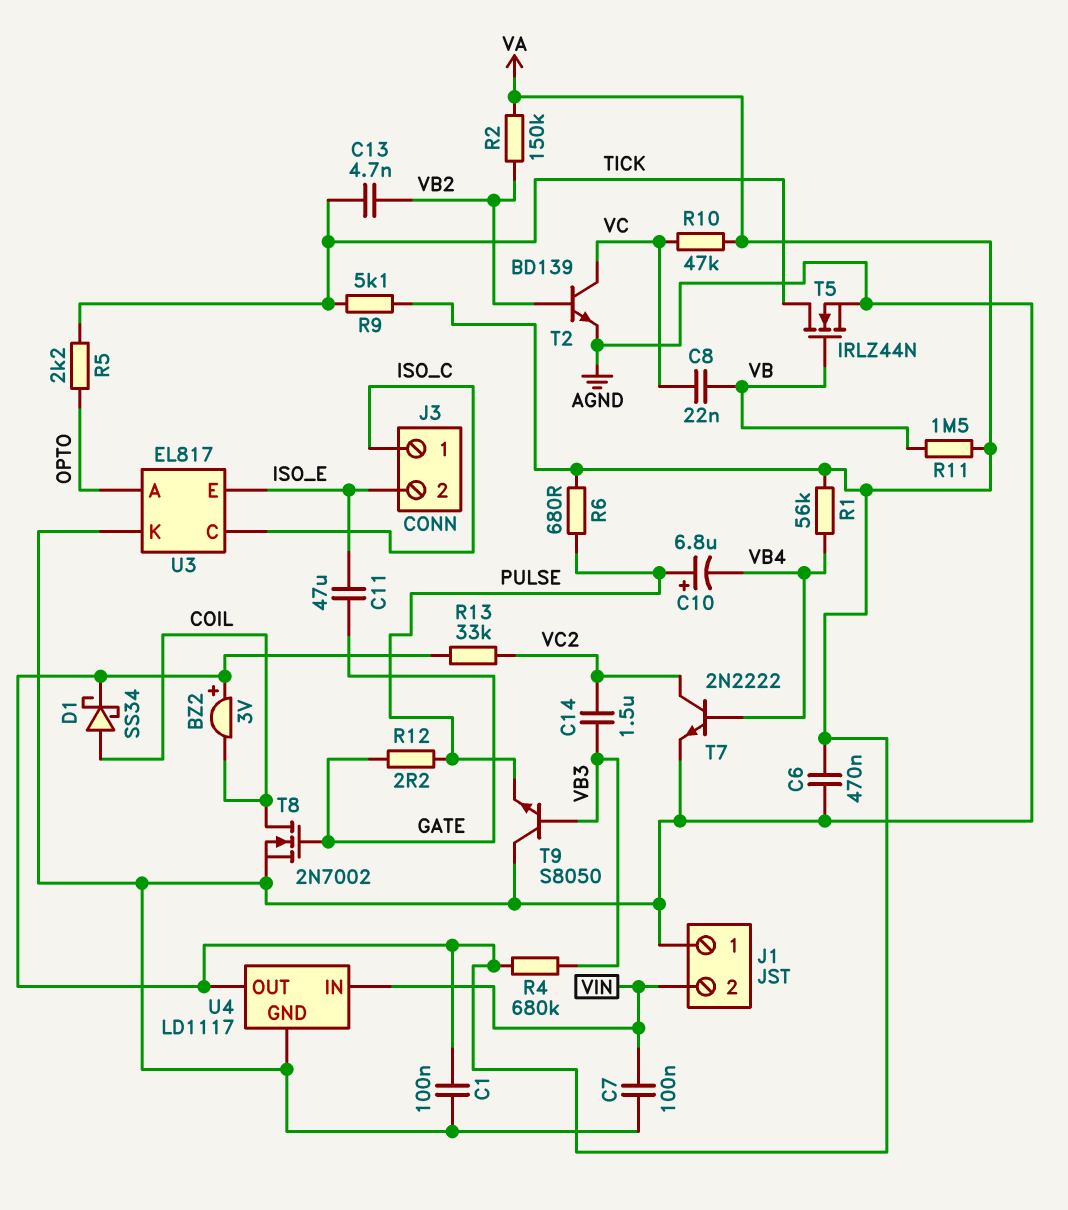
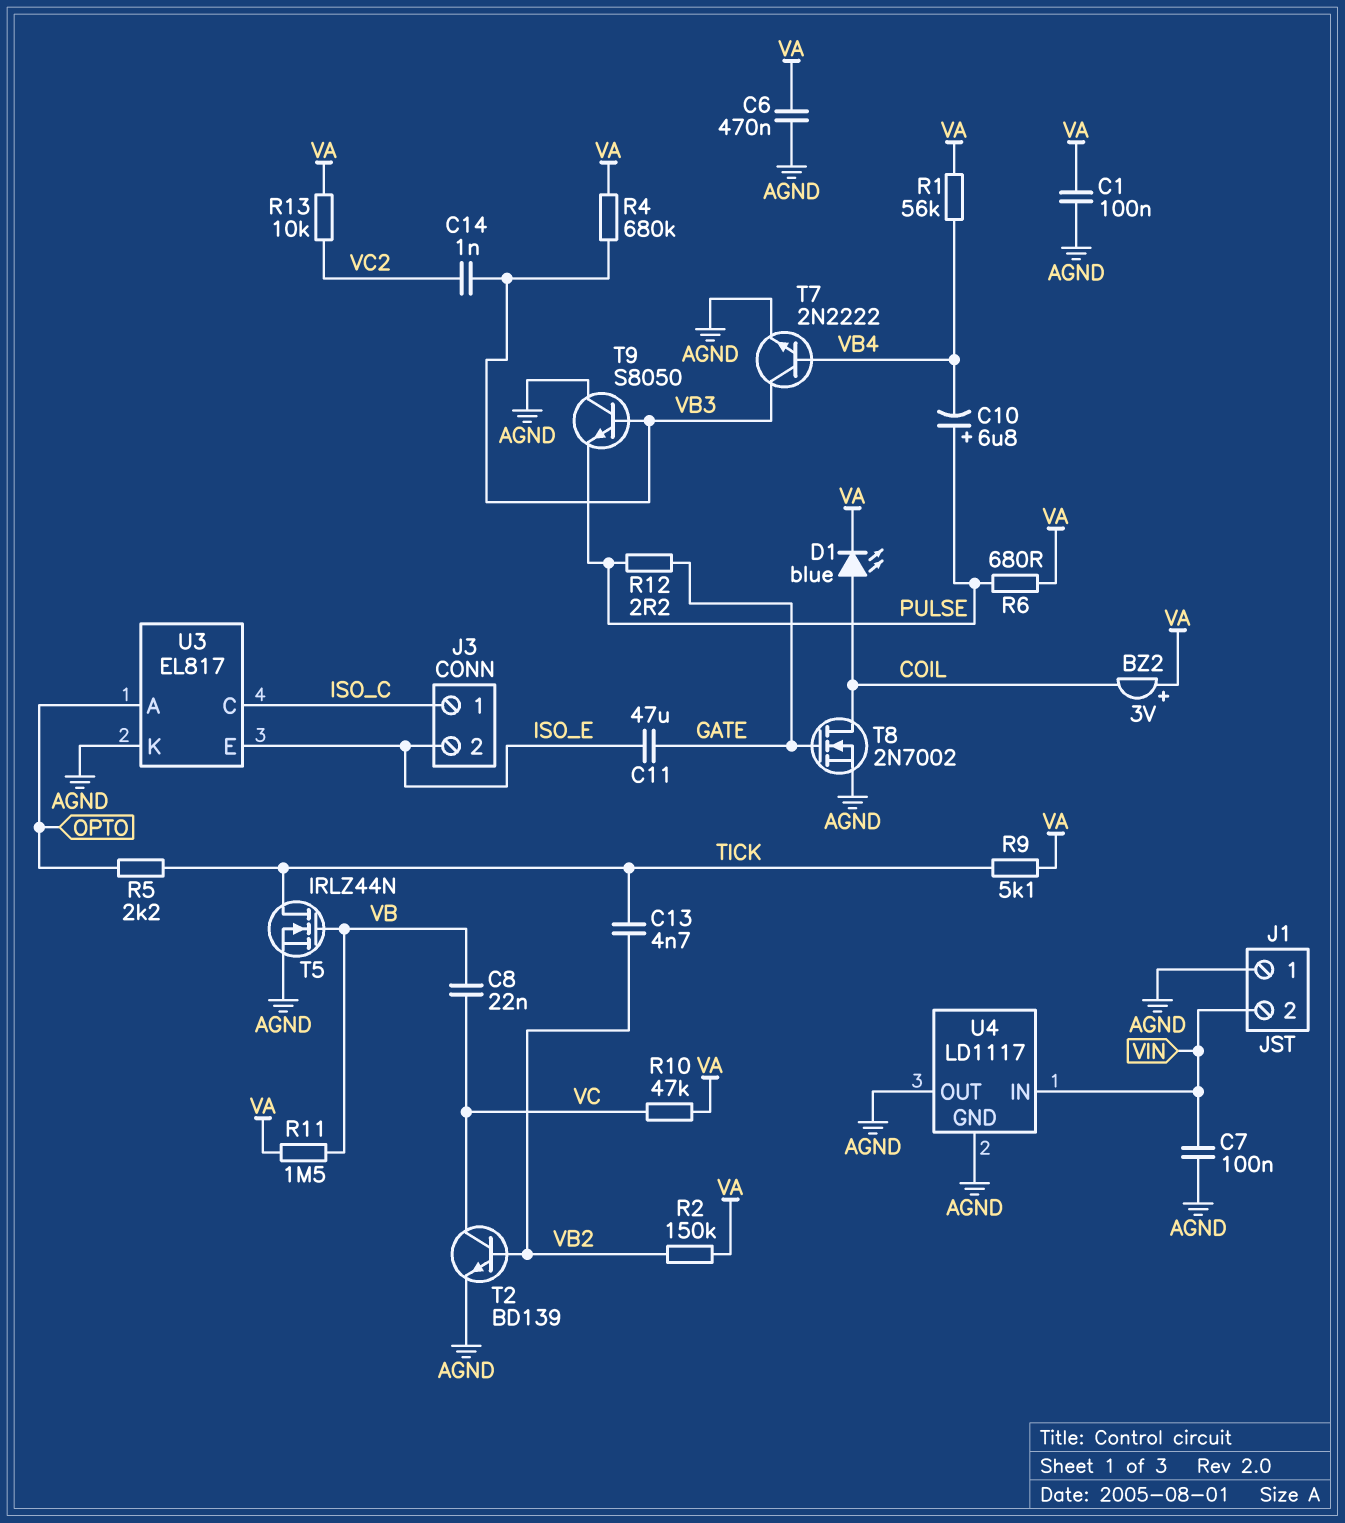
C14: 1.5uF (VB3, VC2) -> 1nF (VB3, VC2)
D1: schottky SS34 (A COIL, K VA) -> LED blue (A COIL, K VA)
R13: 33k (VA, VC2) -> 10k (VA, VC2)
T7: NPN 2N2222 (B VB4, C VC2, E AGND) -> NPN 2N2222 (B VB4, C VB3, E AGND)
U4 pin OUT: VA -> AGND

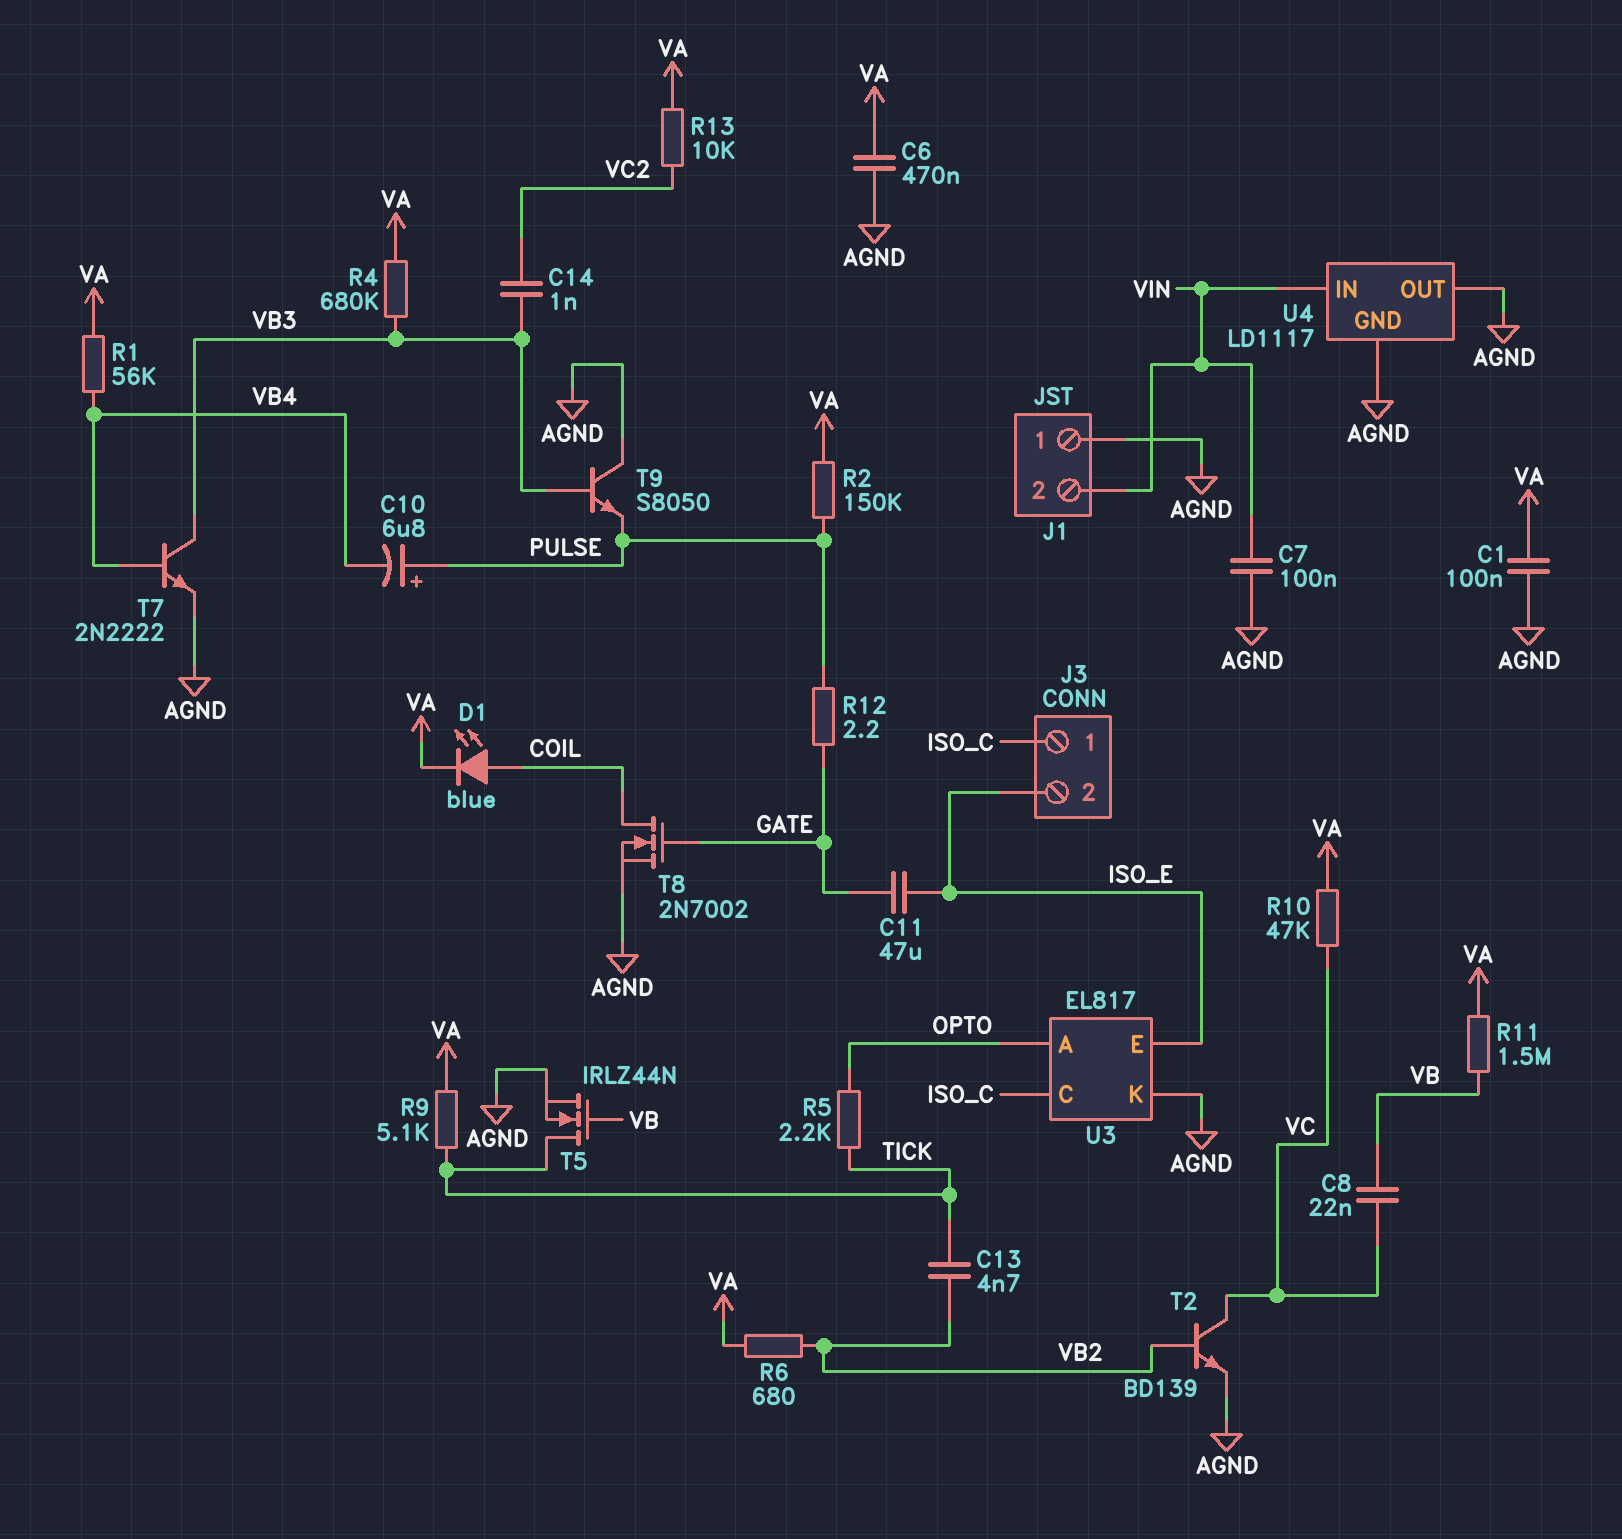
BZ2: buzzer 3V (plus VA, minus COIL) -> none
R2: 150k (VA, VB2) -> 150k (PULSE, VA)
R6: 680 (PULSE, VA) -> 680 (VA, VB2)

